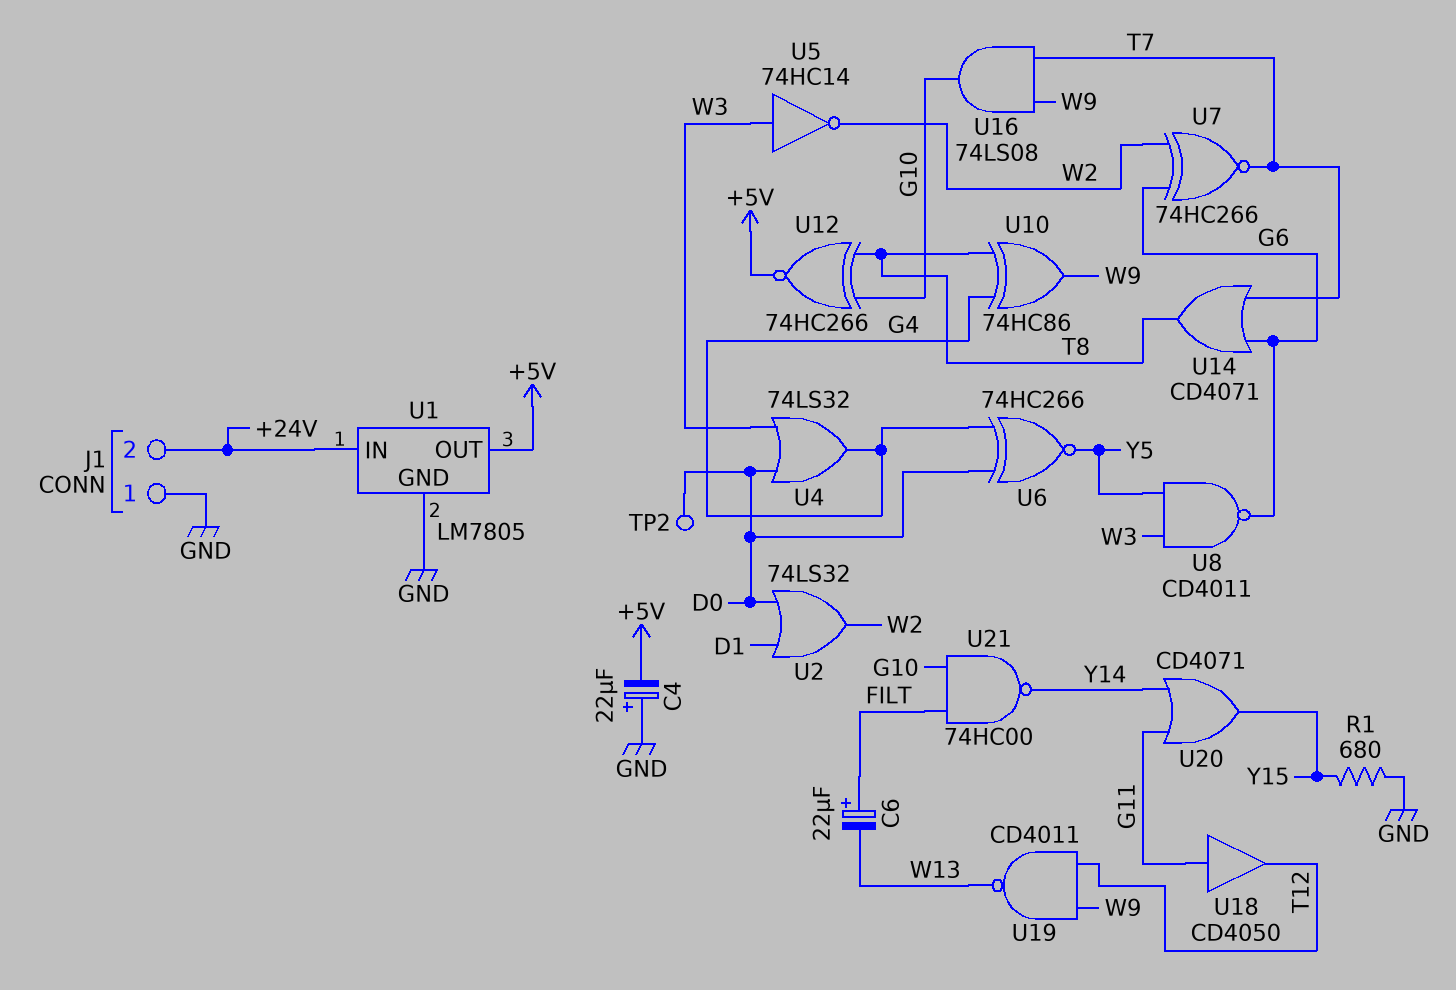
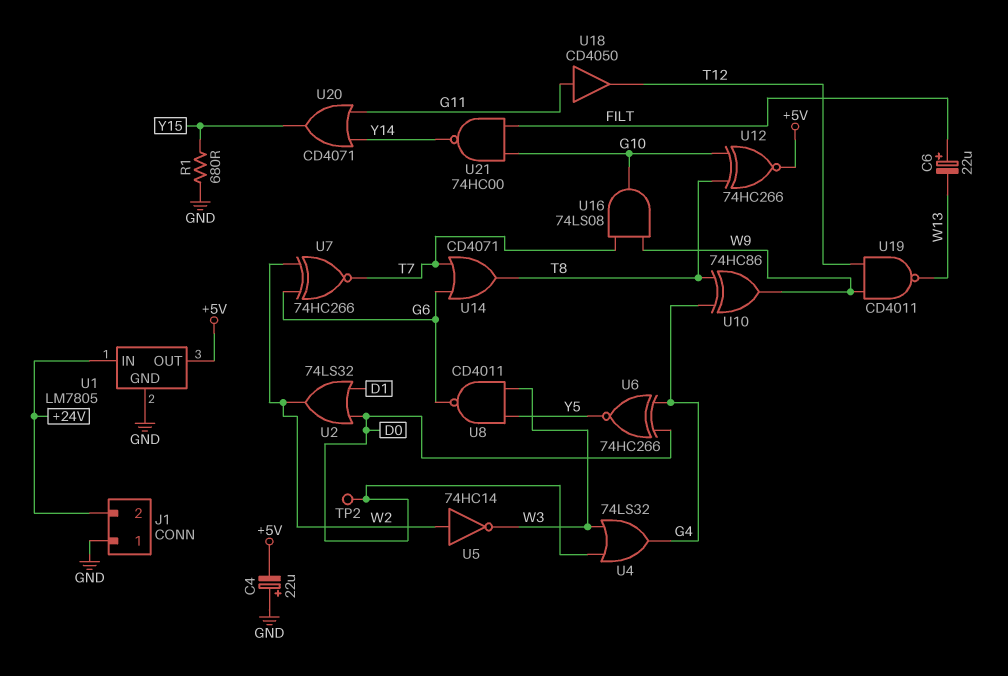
U5: NOT 74HC14 (in W3, out W2) -> NOT 74HC14 (in W2, out W3)

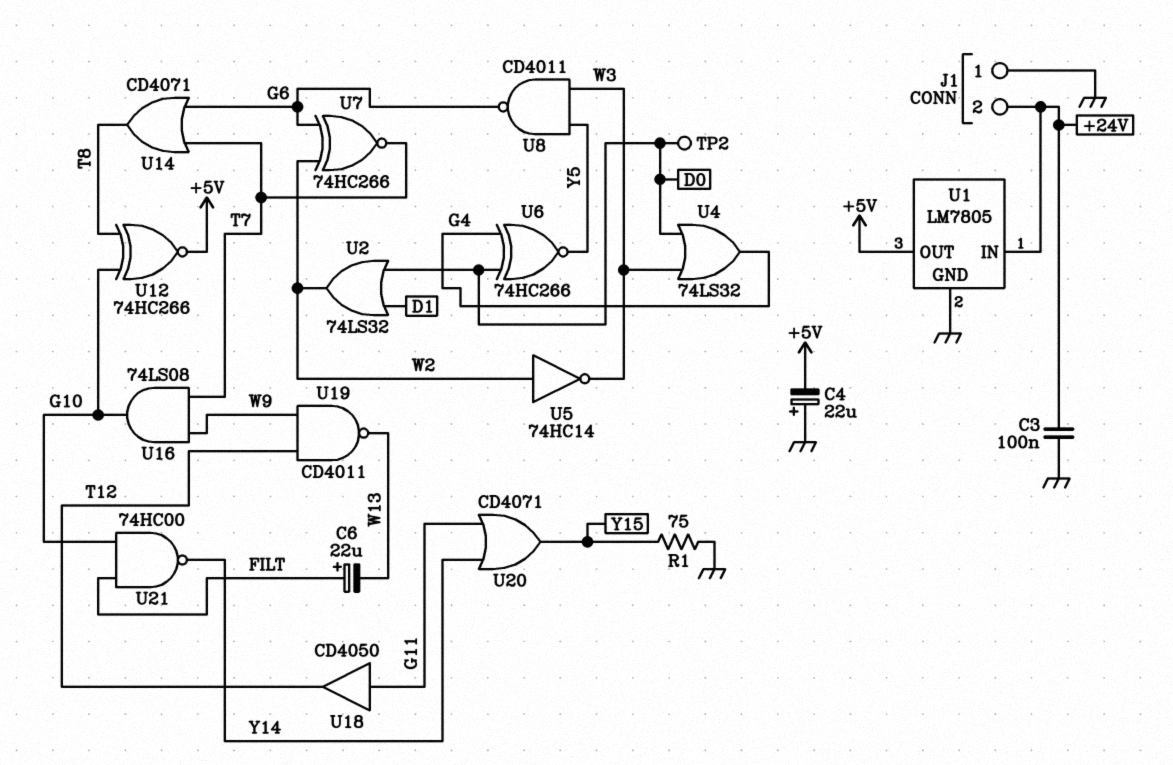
C3: none -> 100nF (+24V, GND)
R1: 680 (GND, Y15) -> 75 (GND, Y15)
U10: XOR 74HC86 (in G4, in T8, out W9) -> none

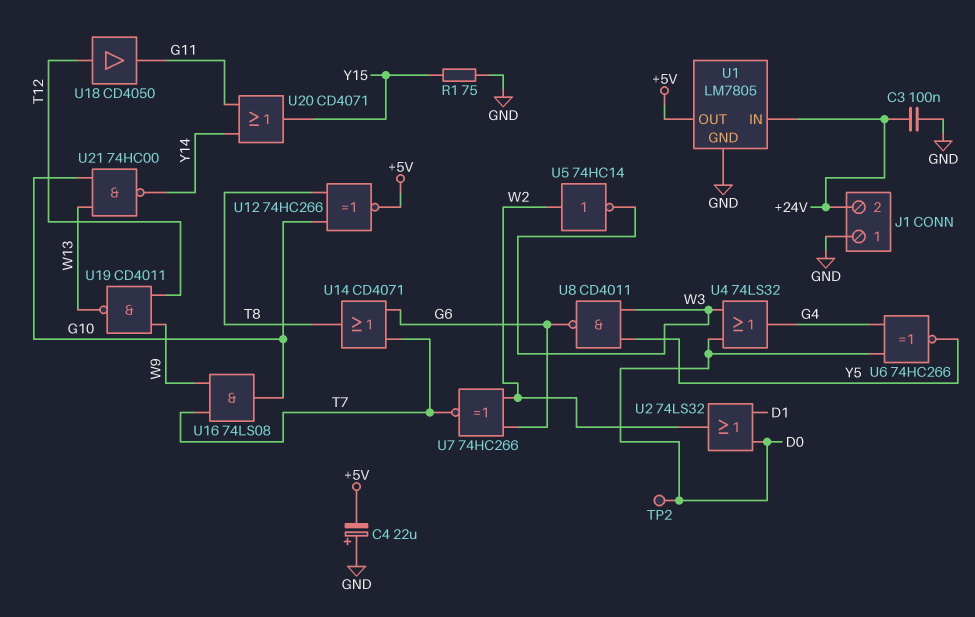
C6: 22uF (plus FILT, minus W13) -> none
U18: buffer CD4050 (in G11, out T12) -> buffer CD4050 (in T12, out G11)
U21: NAND 74HC00 (in FILT, in G10, out Y14) -> NAND 74HC00 (in G10, in W13, out Y14)

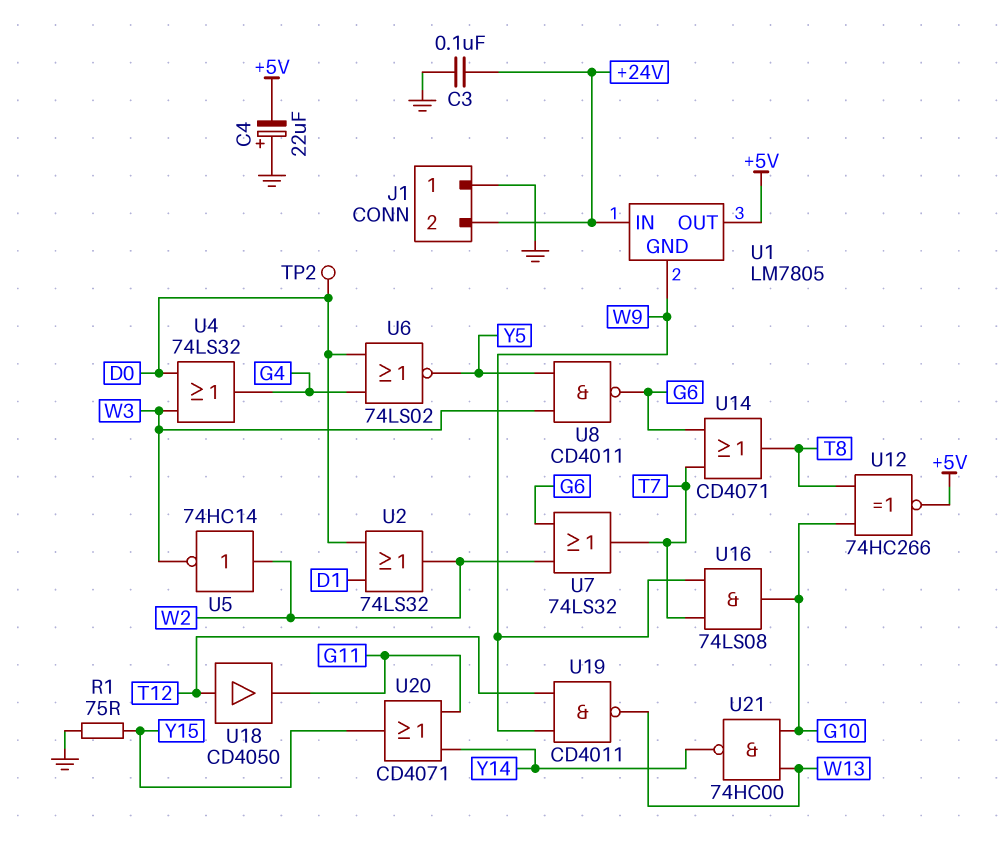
U1 pin GND: GND -> W9
U6: XNOR 74HC266 (in D0, in G4, out Y5) -> NOR 74LS02 (in D0, in G4, out Y5)
U7: XNOR 74HC266 (in G6, in W2, out T7) -> OR 74LS32 (in G6, in W2, out T7)

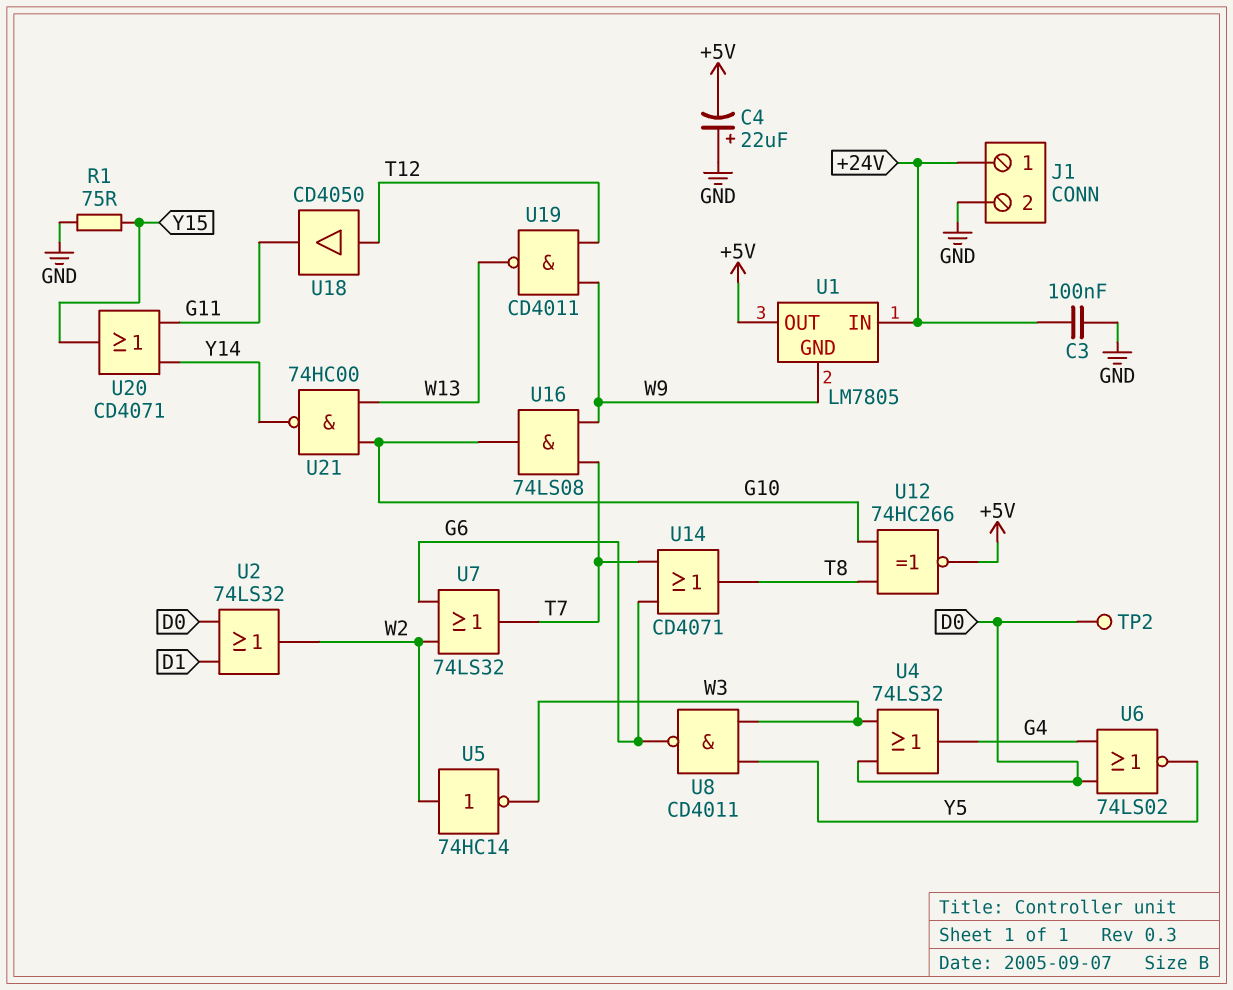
J1 pin 1: GND -> +24V
J1 pin 2: +24V -> GND

